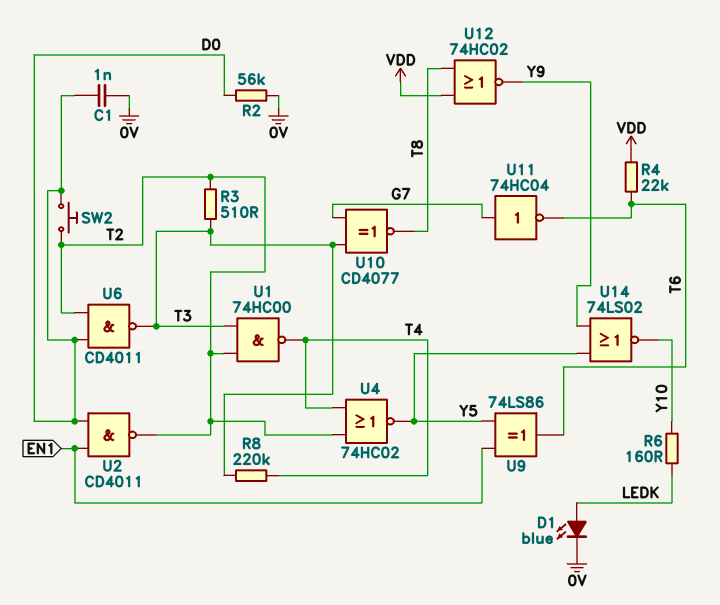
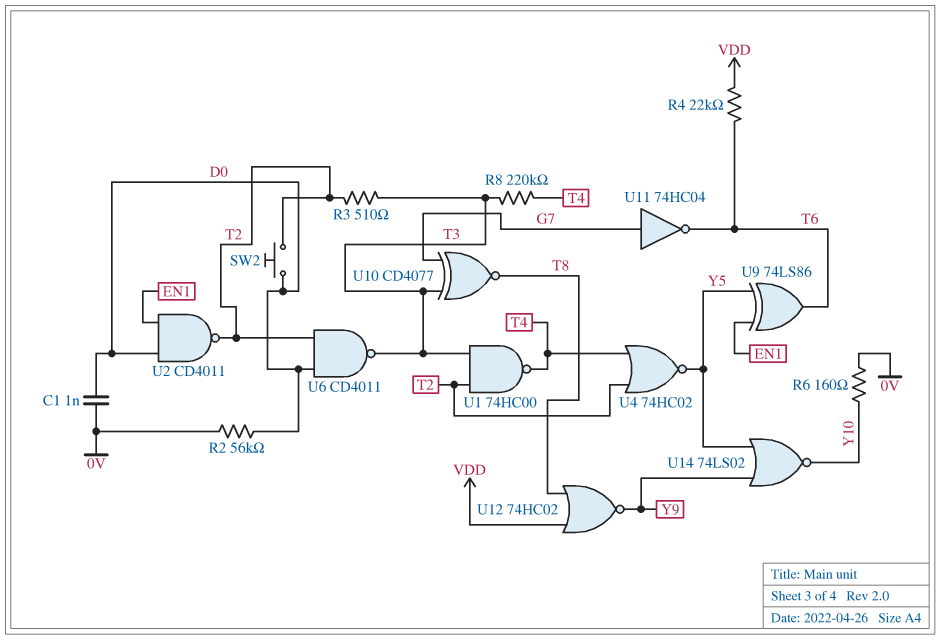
D1: LED blue (A LEDK, K 0V) -> none
R6: 160 (LEDK, Y10) -> 160 (0V, Y10)

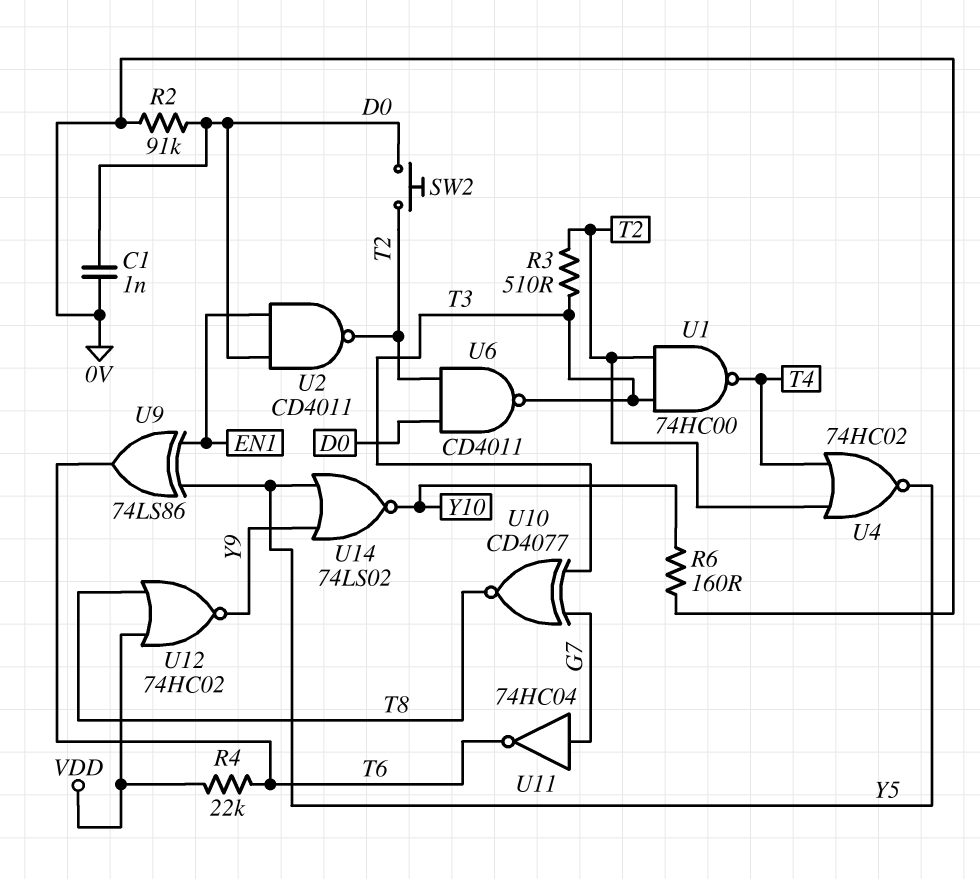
R2: 56k (0V, D0) -> 91k (0V, D0)
R8: 220k (T3, T4) -> none

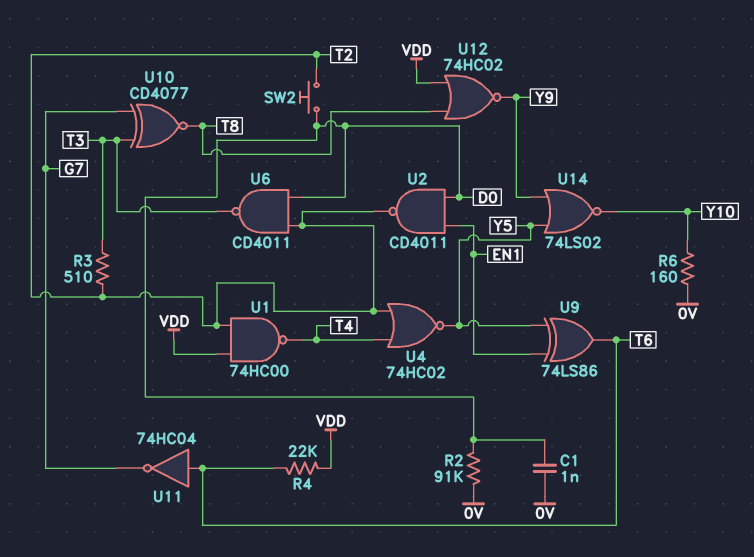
U1: NAND 74HC00 (in T2, in T3, out T4) -> NAND 74HC00 (in T2, in VDD, out T4)
U11: NOT 74HC04 (in G7, out T6) -> NOT 74HC04 (in T6, out G7)

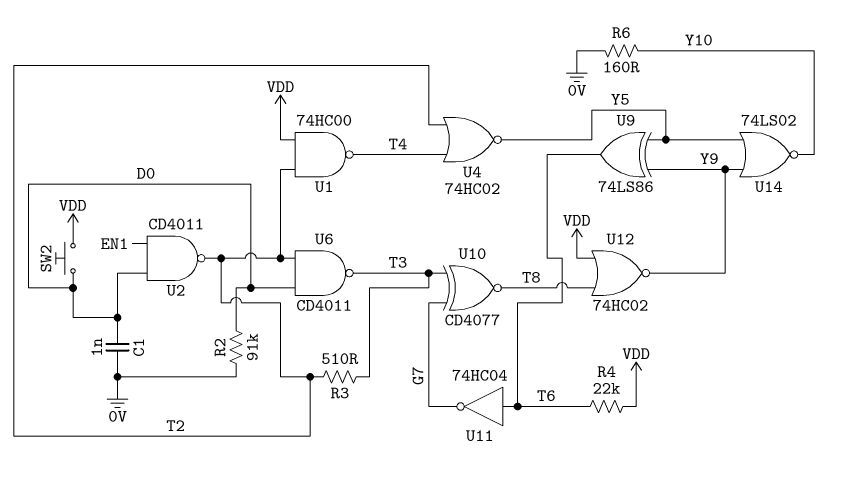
SW2: button (D0, T2) -> button (D0, VDD)
U9: XOR 74LS86 (in EN1, in Y5, out T6) -> XOR 74LS86 (in Y5, in Y9, out T6)

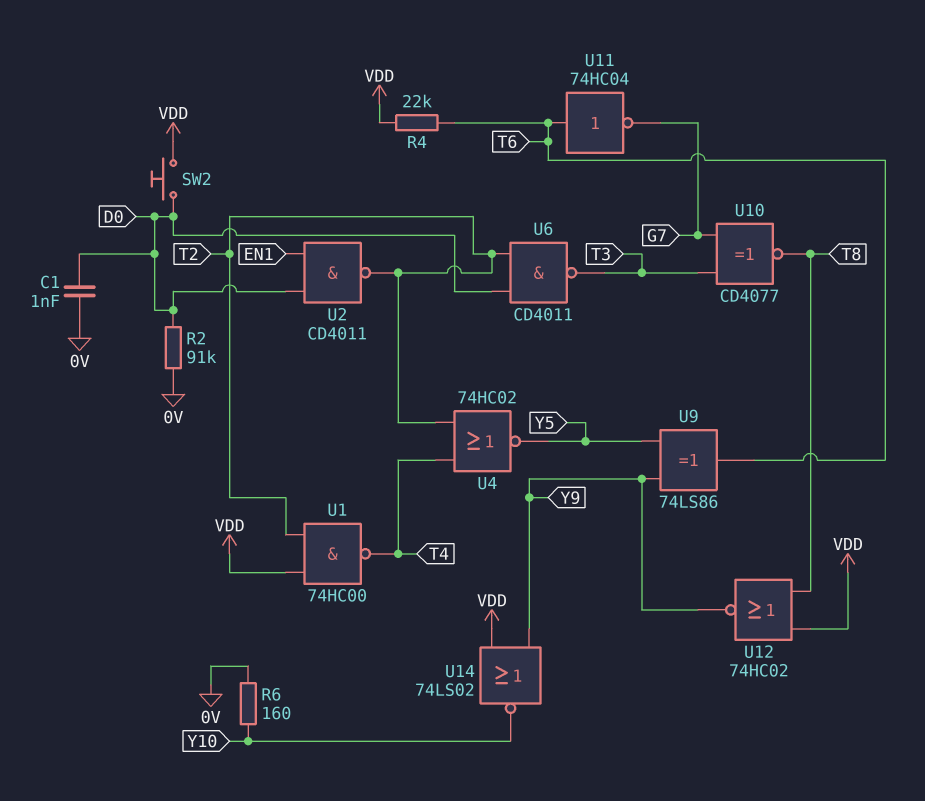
R3: 510 (T2, T3) -> none
U14: NOR 74LS02 (in Y5, in Y9, out Y10) -> NOR 74LS02 (in VDD, in Y9, out Y10)

